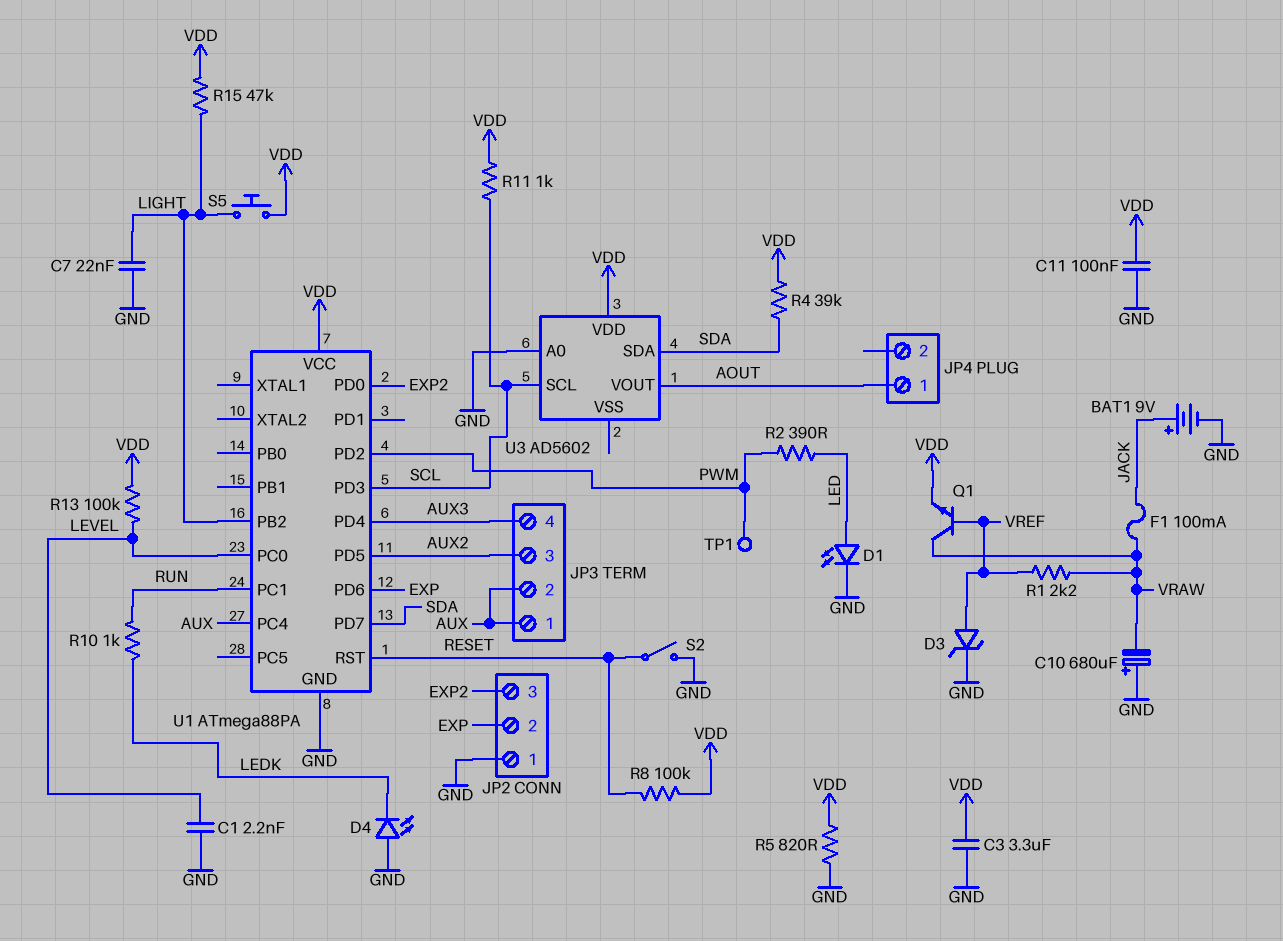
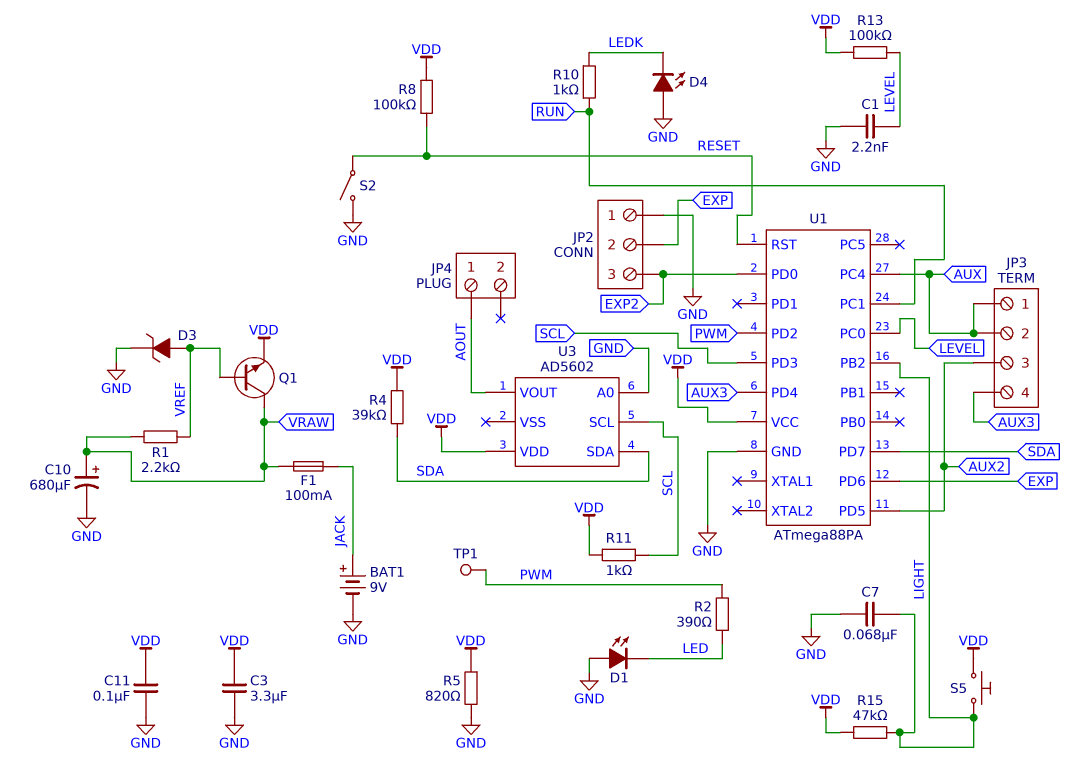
C7: 22nF (GND, LIGHT) -> 68nF (GND, LIGHT)
C10: 680uF (plus GND, minus VRAW) -> 680uF (plus VRAW, minus GND)
D1: LED (A LED, K GND) -> LED (A GND, K LED)

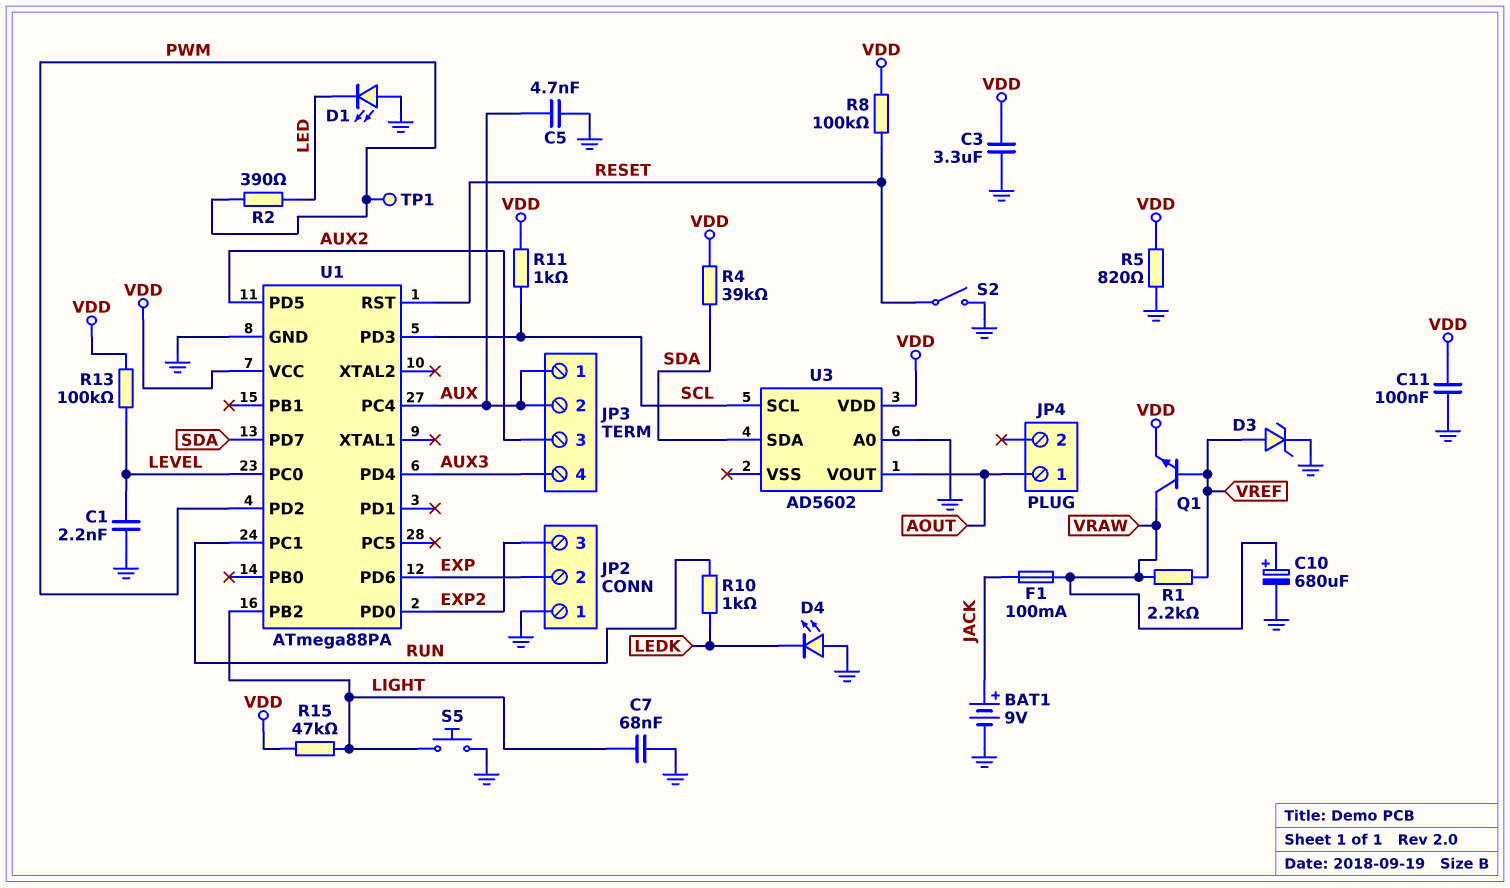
C5: none -> 4.7nF (AUX, GND)
S5: button (LIGHT, VDD) -> button (GND, LIGHT)

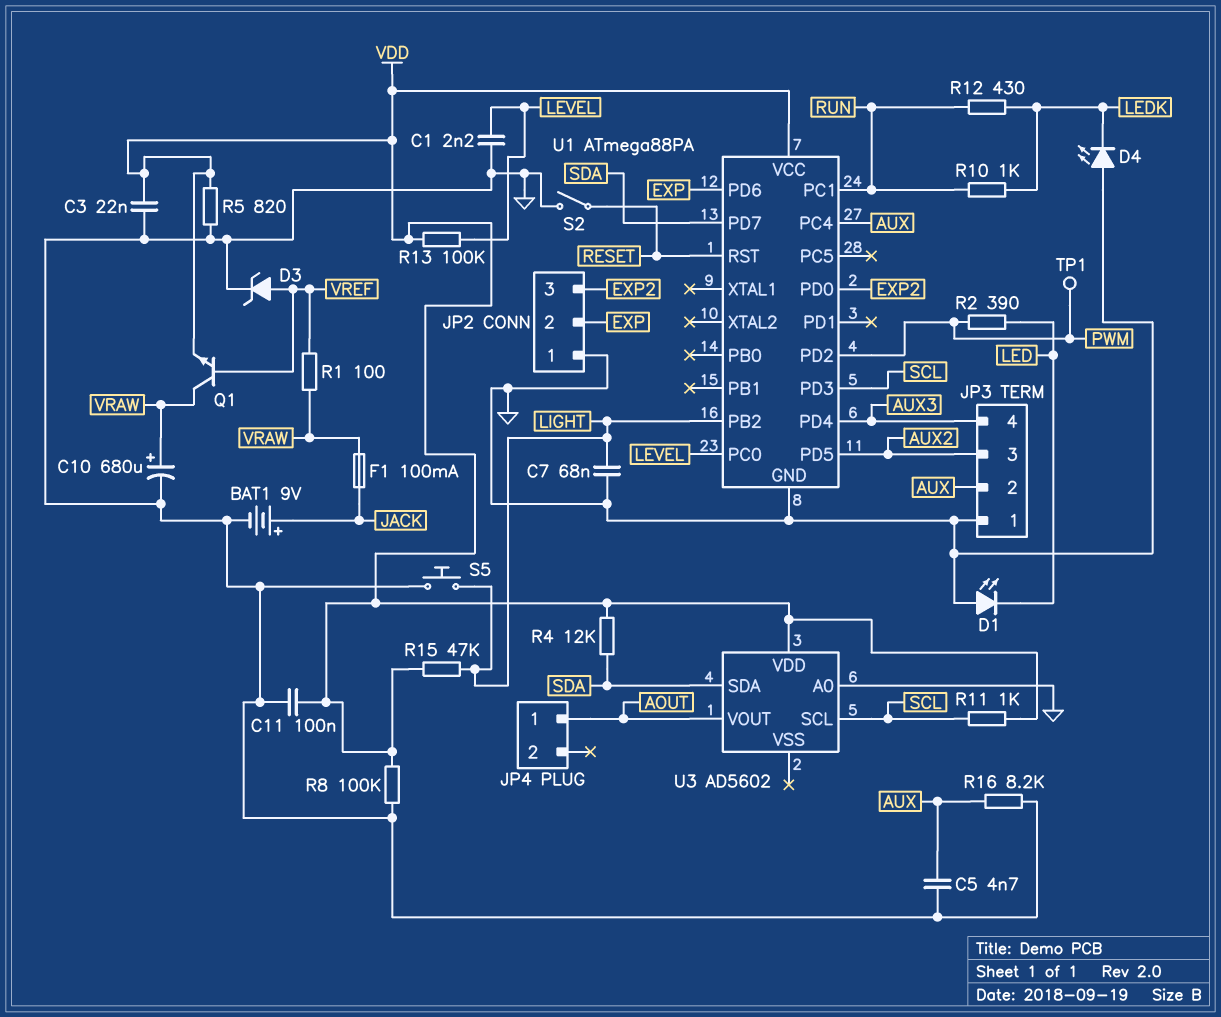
C3: 3.3uF (GND, VDD) -> 22nF (GND, VDD)
JP3 pin 1: AUX -> GND
R1: 2.2k (VRAW, VREF) -> 100 (VRAW, VREF)
R4: 39k (SDA, VDD) -> 12k (SDA, VDD)
R8: 100k (RESET, VDD) -> 100k (GND, VDD)
R12: none -> 430 (LEDK, RUN)
R16: none -> 8.2k (AUX, GND)

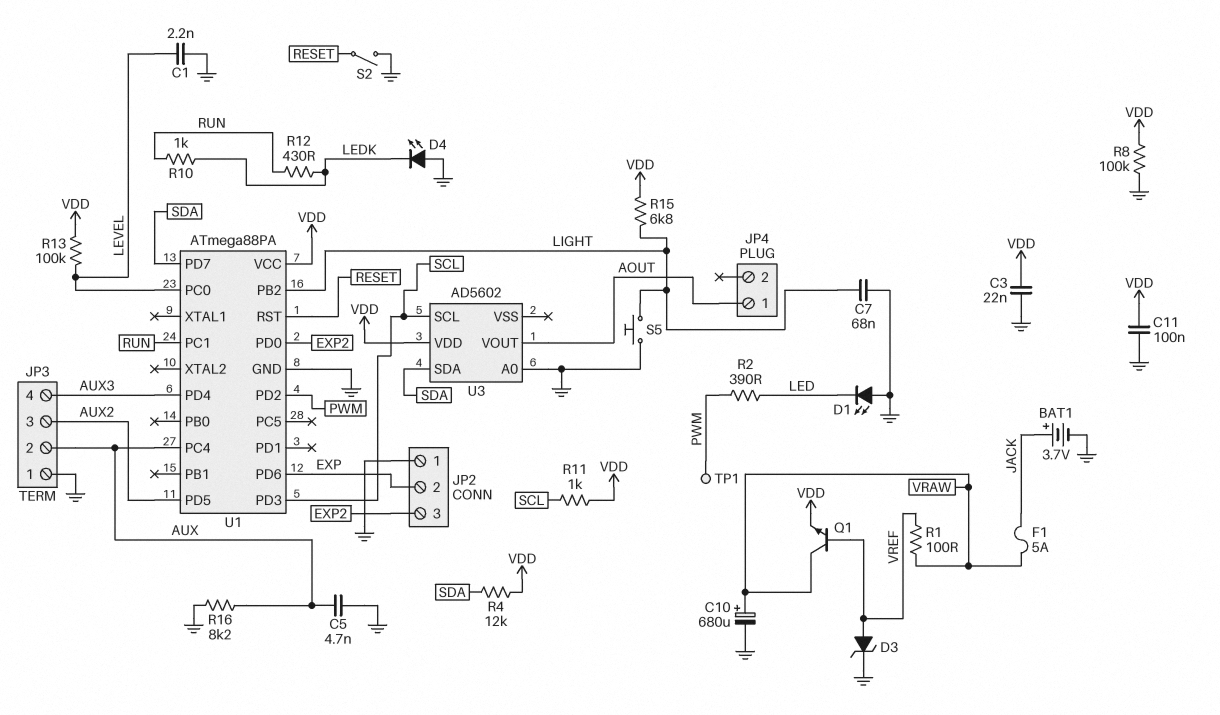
BAT1: 9V (plus JACK, minus GND) -> 3.7V (plus JACK, minus GND)
F1: 100mA (JACK, VRAW) -> 5A (JACK, VRAW)
R5: 820 (GND, VDD) -> none
R15: 47k (LIGHT, VDD) -> 6.8k (LIGHT, VDD)

